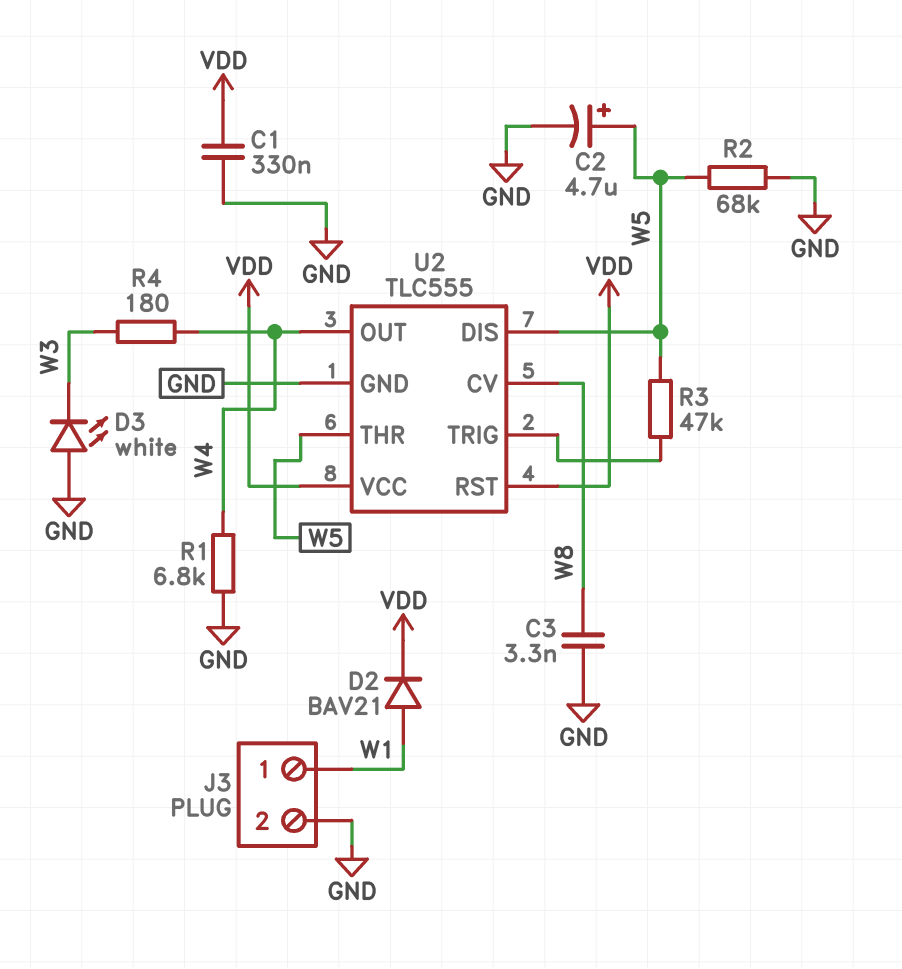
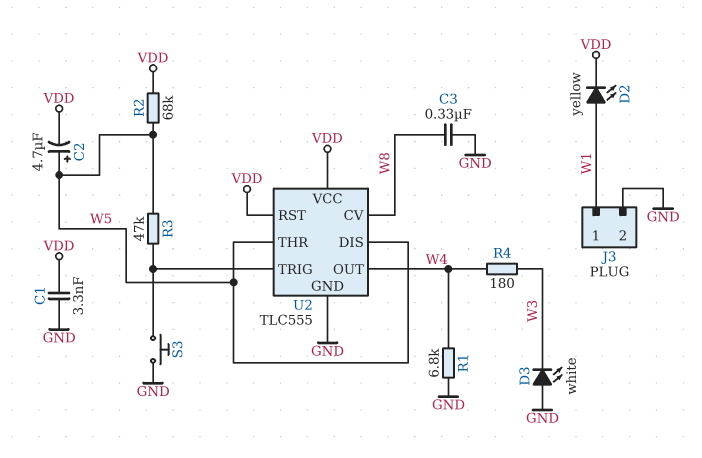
C1: 330nF (GND, VDD) -> 3.3nF (GND, VDD)
C2: 4.7uF (plus W5, minus GND) -> 4.7uF (plus W5, minus VDD)
C3: 3.3nF (GND, W8) -> 330nF (GND, W8)
D2: diode BAV21 (A W1, K VDD) -> LED yellow (A W1, K VDD)
R2: 68k (GND, W5) -> 68k (VDD, W5)
S3: none -> button (GND, U2/TRIG)

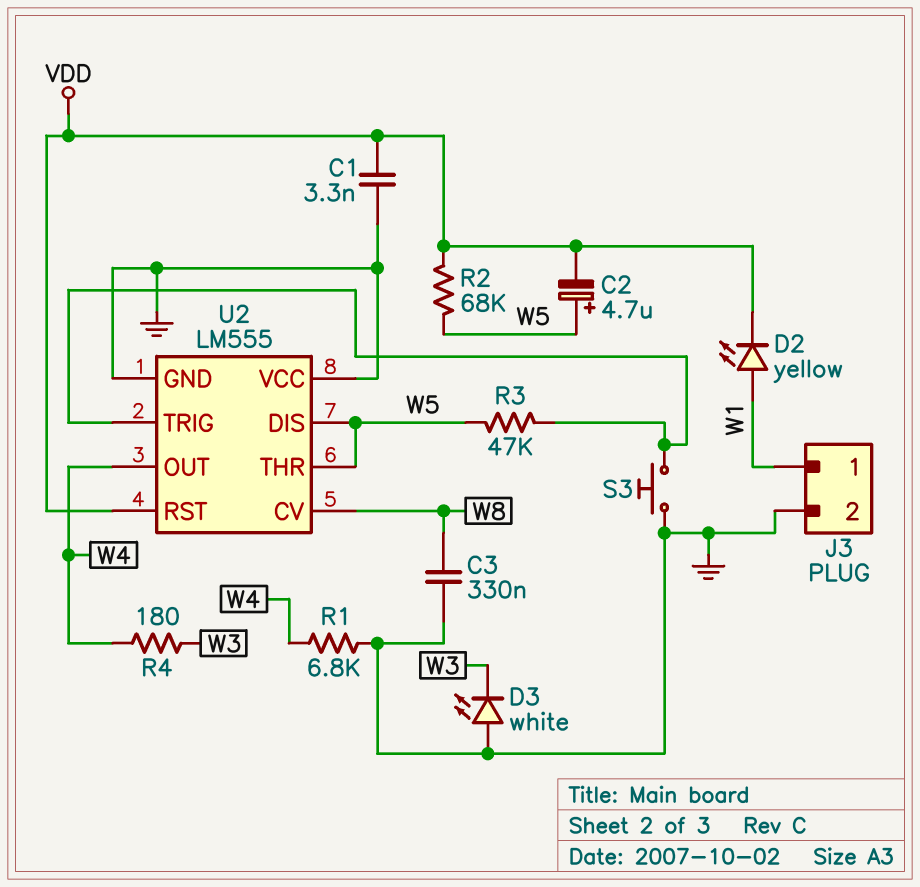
U2: TLC555 -> LM555
U2 pin VCC: VDD -> GND

